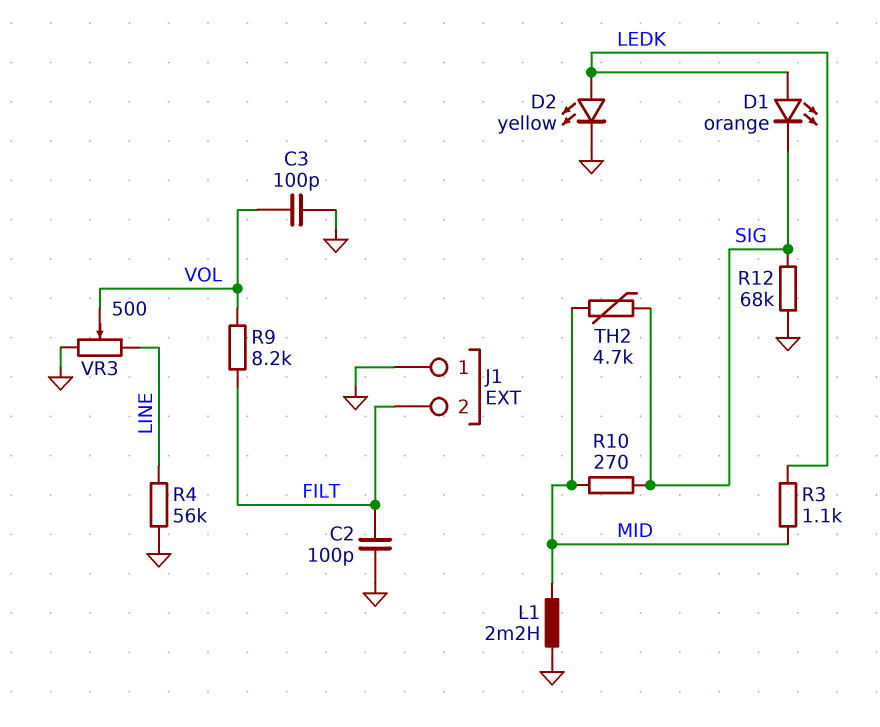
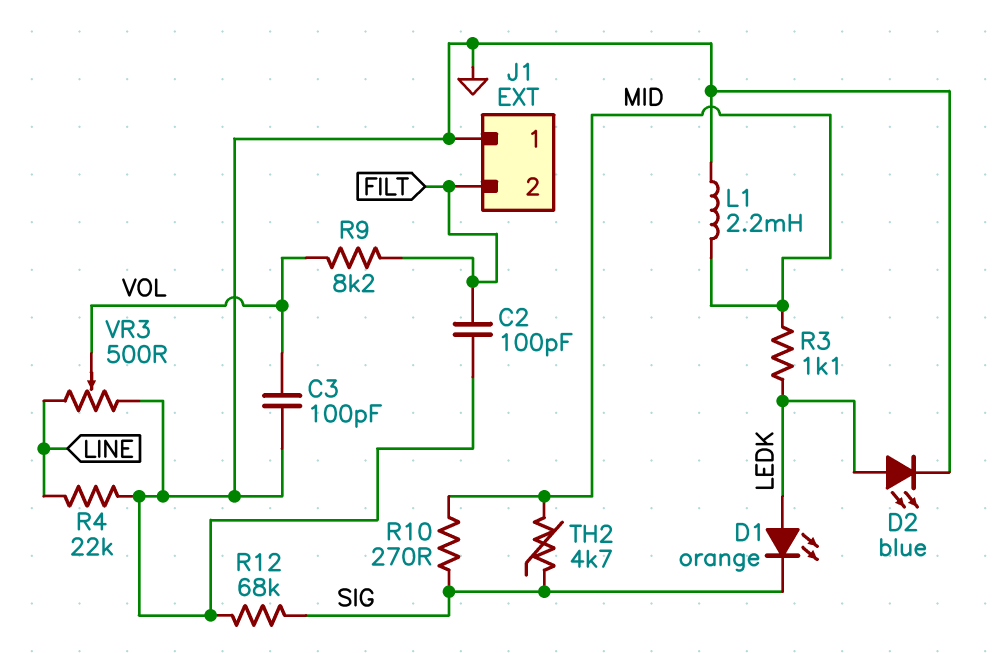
D2: LED yellow (A LEDK, K GND) -> LED blue (A LEDK, K GND)
R4: 56k (GND, LINE) -> 22k (GND, LINE)

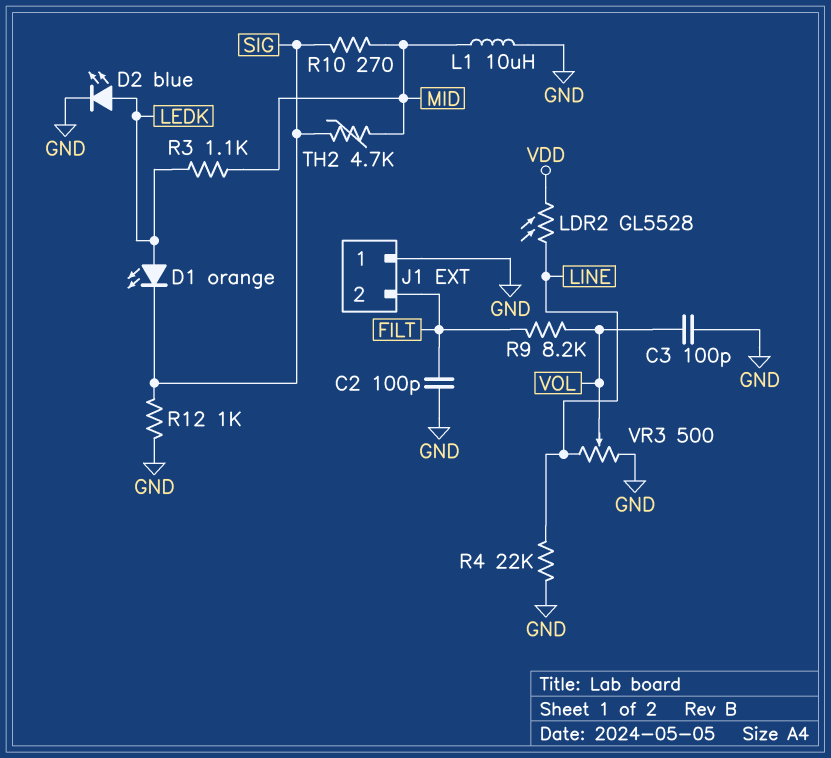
L1: 2.2mH (GND, MID) -> 10uH (GND, MID)
LDR2: none -> GL5528 (LINE, VDD)
R12: 68k (GND, SIG) -> 1k (GND, SIG)

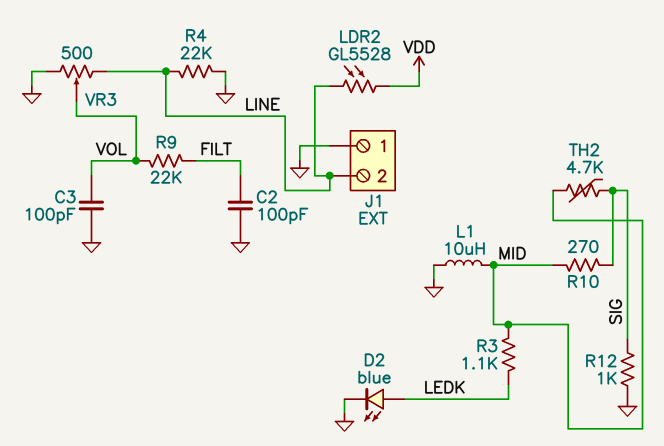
D1: LED orange (A LEDK, K SIG) -> none
J1 pin 2: FILT -> LINE
R9: 8.2k (FILT, VOL) -> 22k (FILT, VOL)

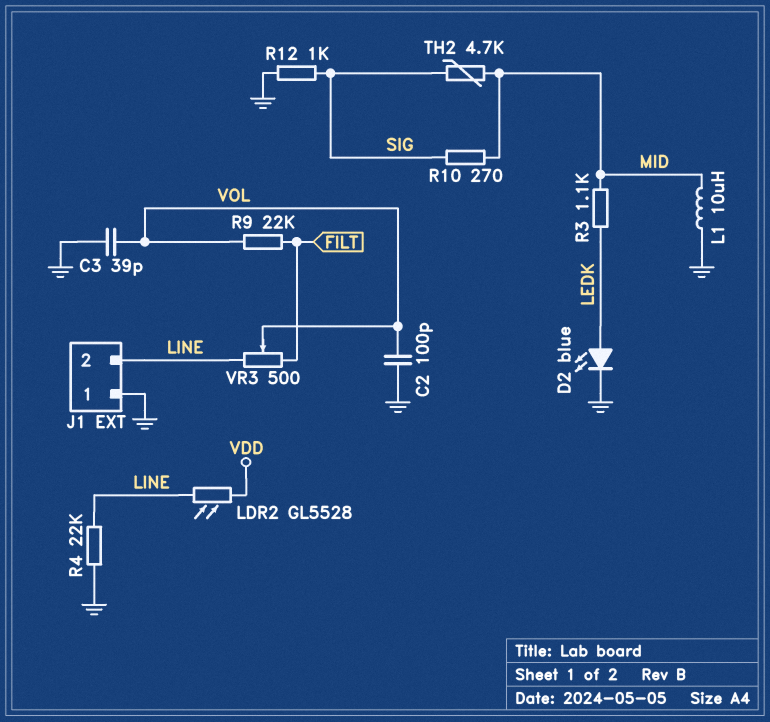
C2: 100pF (FILT, GND) -> 100pF (GND, VOL)
C3: 100pF (GND, VOL) -> 39pF (GND, VOL)
VR3: 500 (GND, LINE, wiper VOL) -> 500 (FILT, LINE, wiper VOL)

